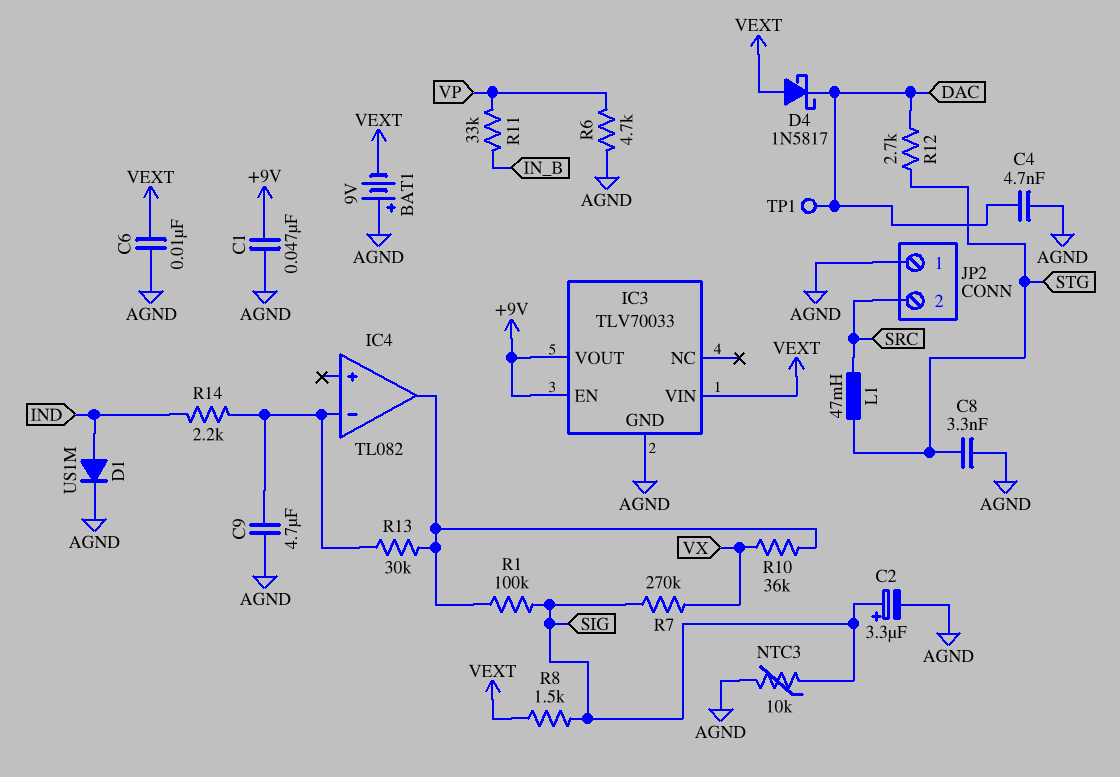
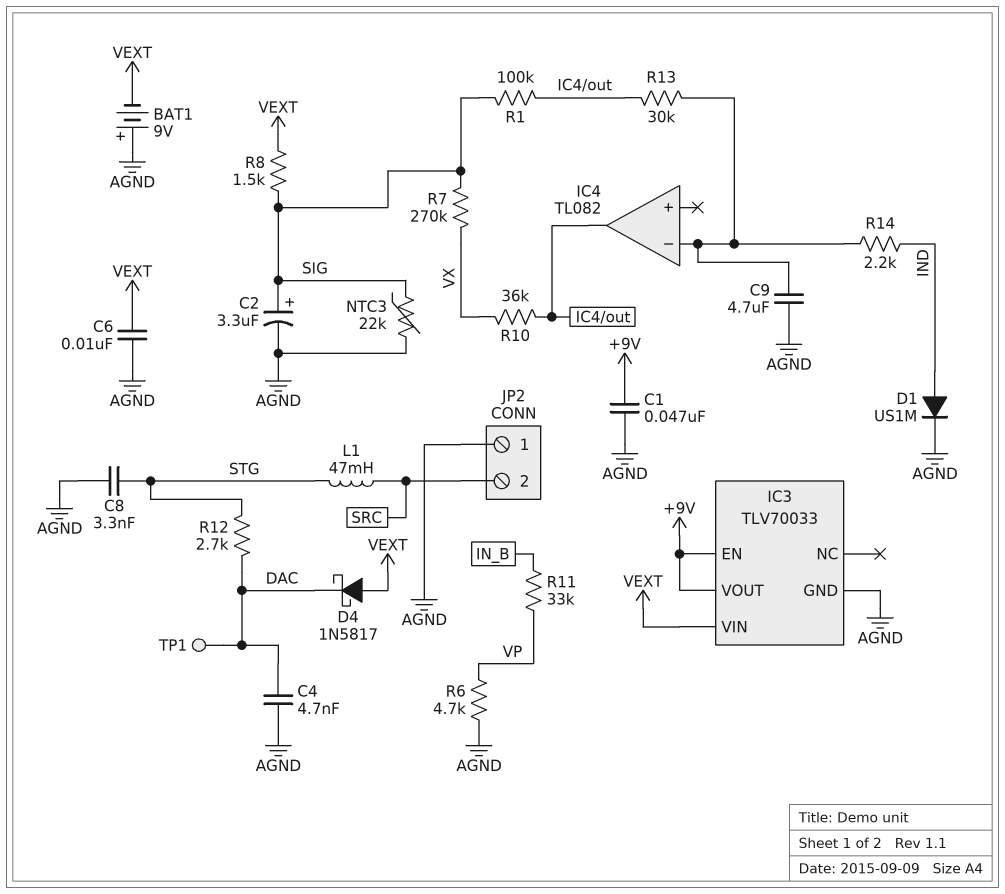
NTC3: 10k (AGND, SIG) -> 22k (AGND, SIG)

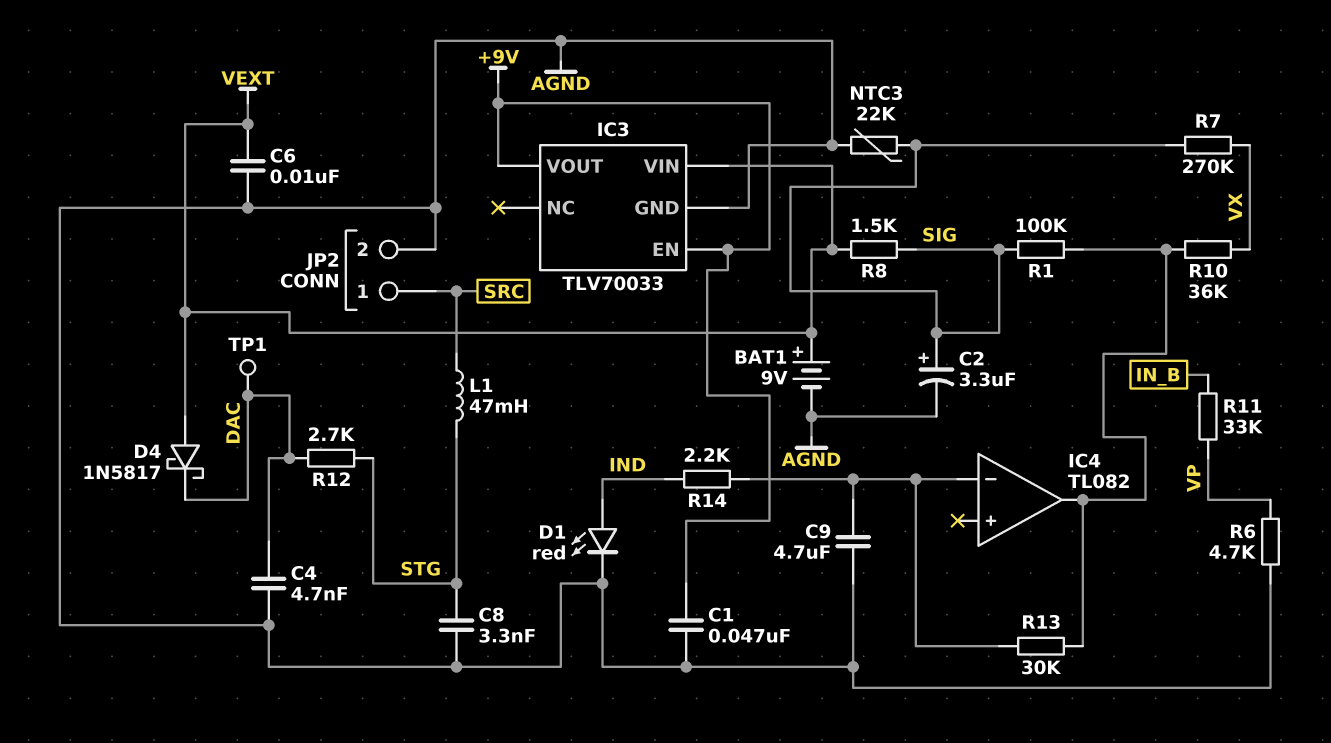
BAT1: 9V (plus AGND, minus VEXT) -> 9V (plus VEXT, minus AGND)
D1: diode US1M (A IND, K AGND) -> LED red (A IND, K AGND)
JP2 pin 1: AGND -> SRC
JP2 pin 2: SRC -> AGND

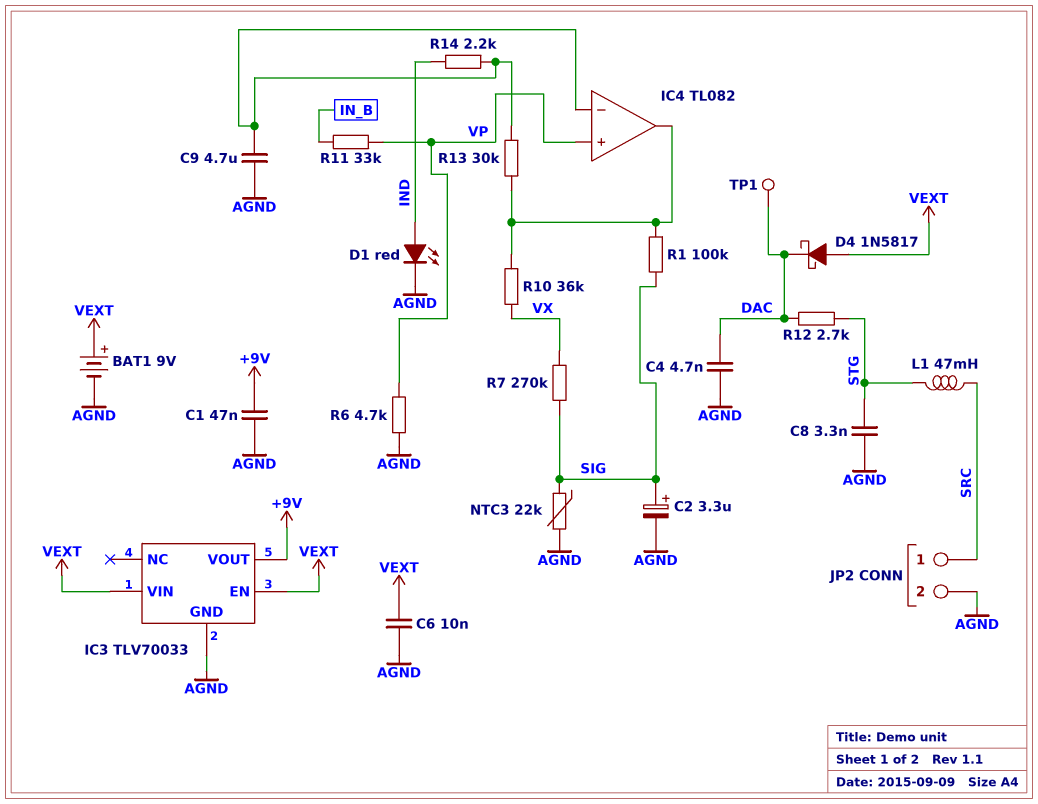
IC3 pin EN: +9V -> VEXT
IC4 pin in+: none -> VP
R8: 1.5k (SIG, VEXT) -> none

